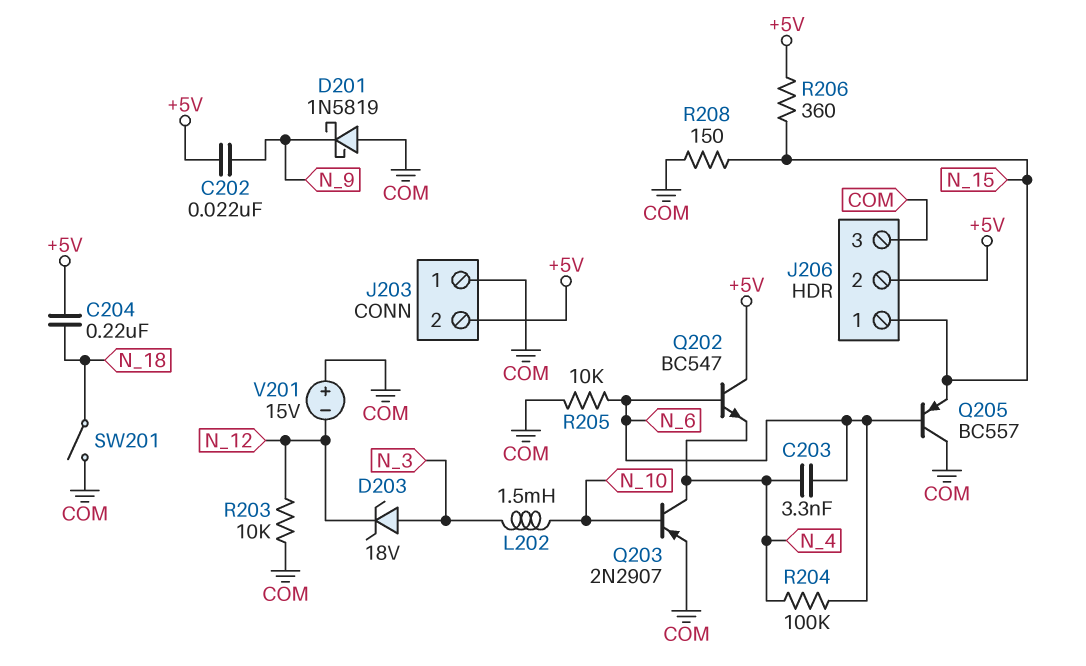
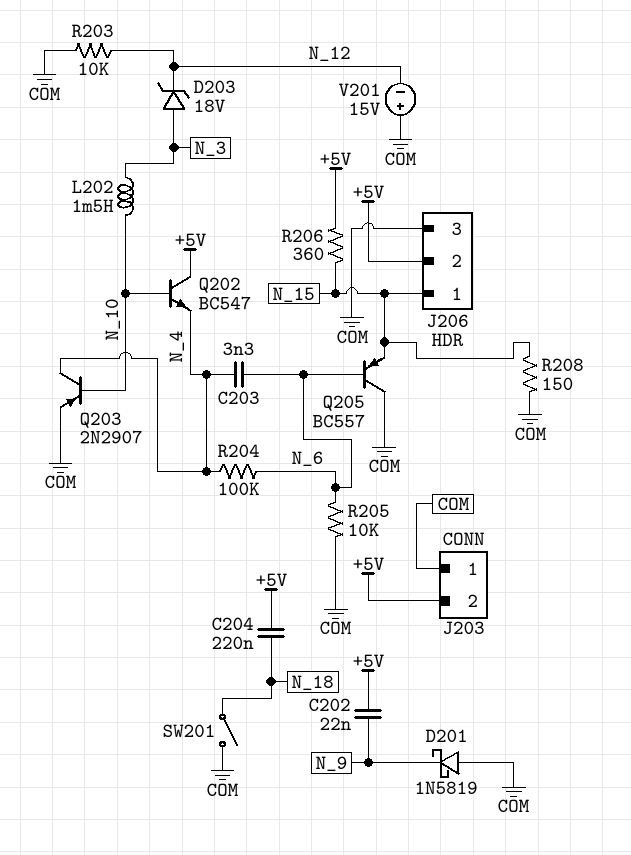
Q202: NPN BC547 (B N_6, C +5V, E N_4) -> NPN BC547 (B N_10, C +5V, E N_4)

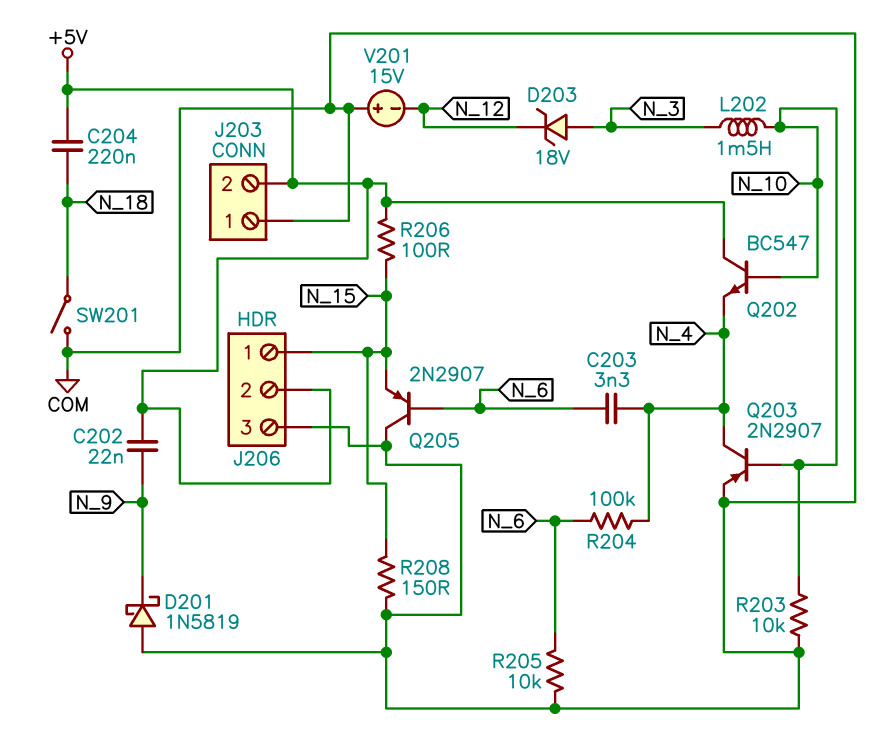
Q205: PNP BC557 (B N_6, C COM, E N_15) -> PNP 2N2907 (B N_6, C COM, E N_15)
R203: 10k (COM, N_12) -> 10k (COM, N_10)
R206: 360 (+5V, N_15) -> 100 (+5V, N_15)

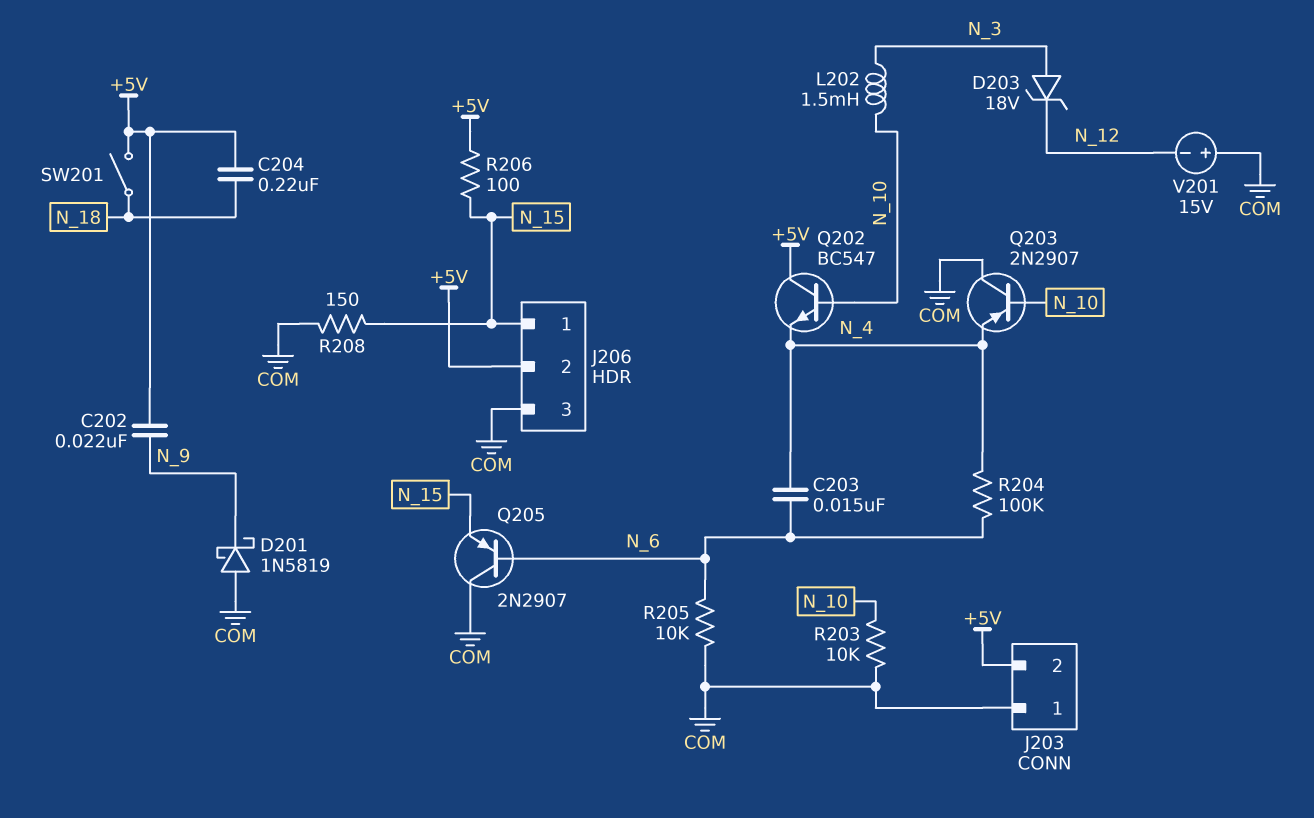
C203: 3.3nF (N_4, N_6) -> 15nF (N_4, N_6)
Q203: PNP 2N2907 (B N_10, C N_4, E COM) -> PNP 2N2907 (B N_10, C COM, E N_4)
SW201: switch (COM, N_18) -> switch (+5V, N_18)

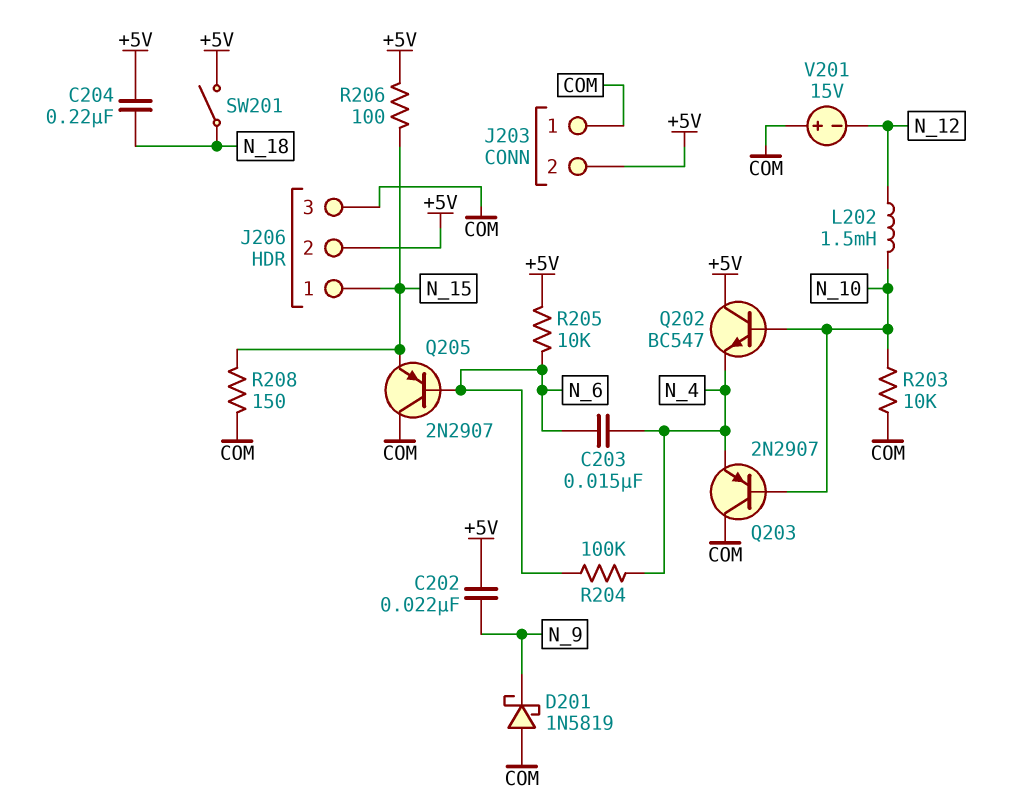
D203: zener 18V (A N_3, K N_12) -> none
L202: 1.5mH (N_3, N_10) -> 1.5mH (N_10, N_12)
R205: 10k (COM, N_6) -> 10k (+5V, N_6)

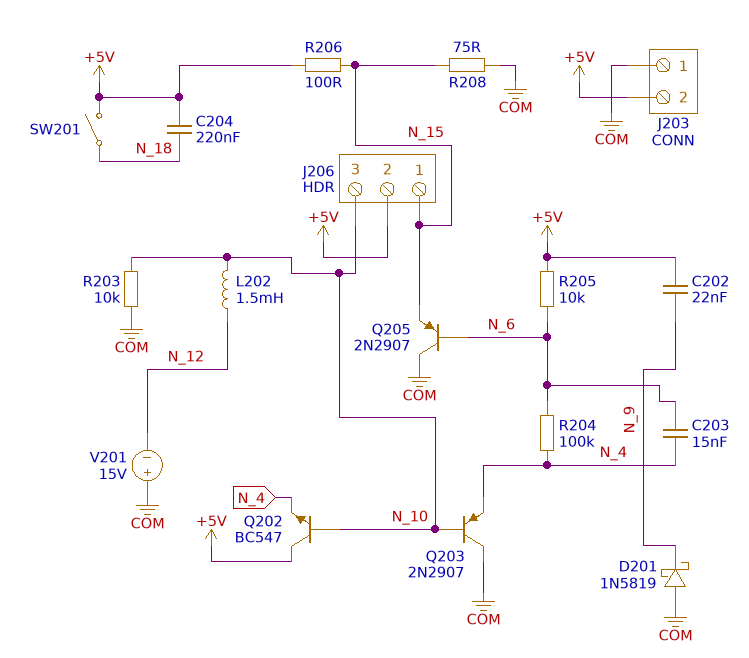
J206 pin 3: COM -> N_10
R208: 150 (COM, N_15) -> 75 (COM, N_15)

